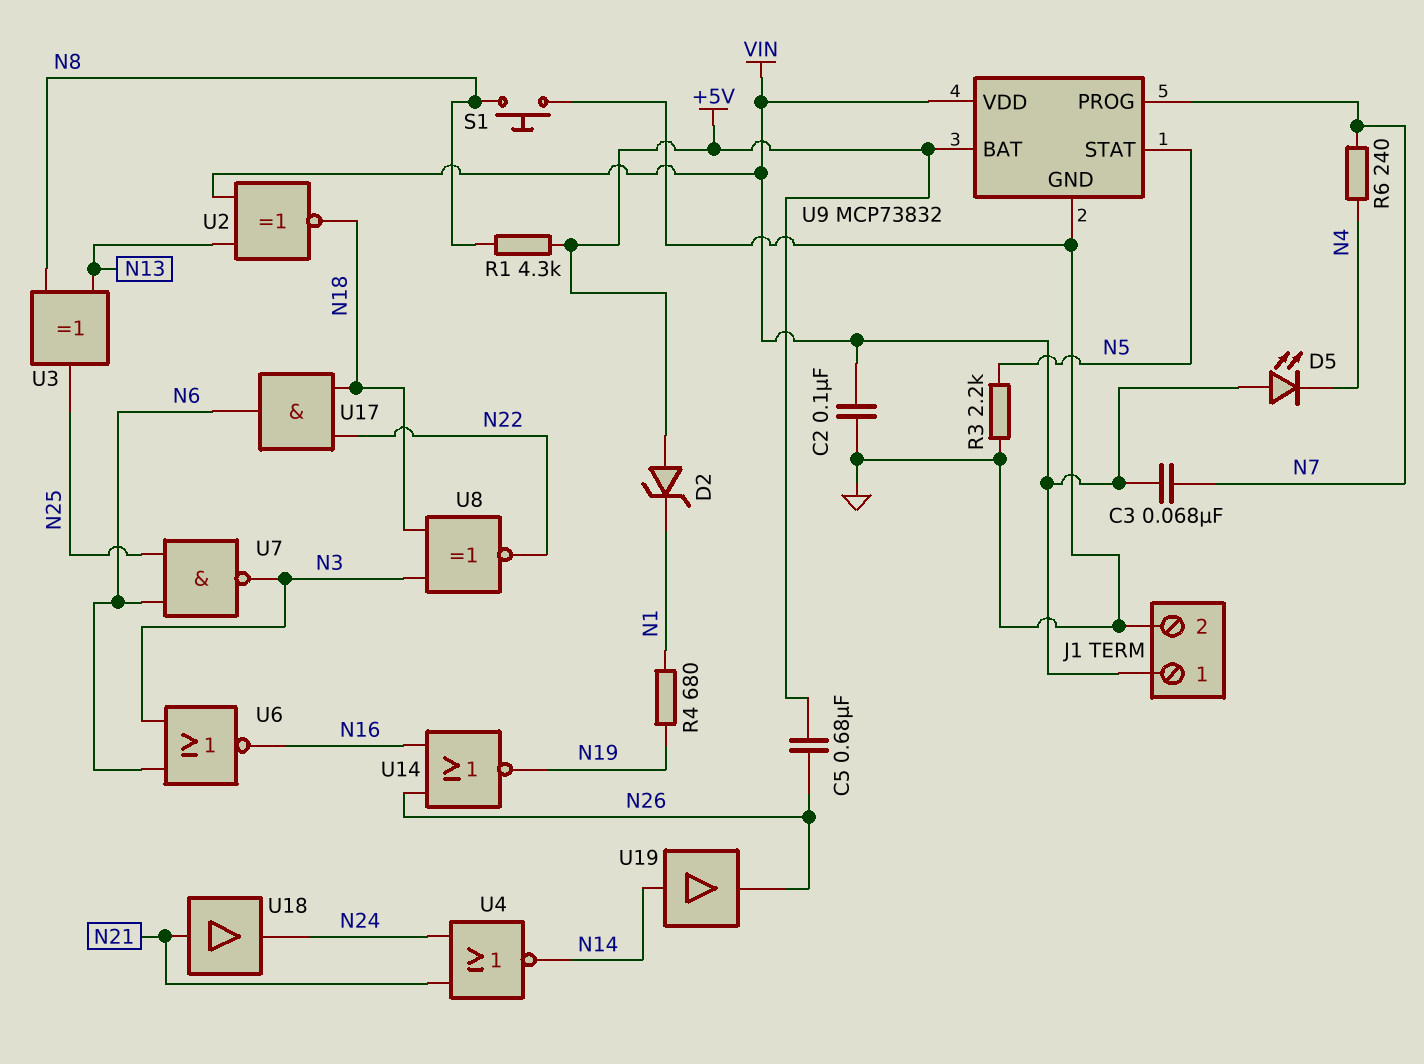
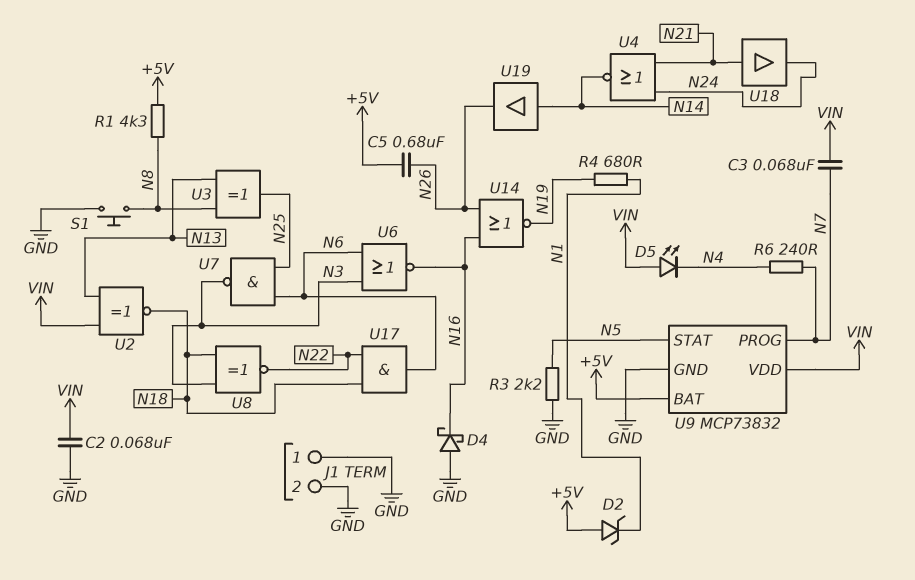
C2: 100nF (GND, VIN) -> 68nF (GND, VIN)
D4: none -> schottky (A GND, K N16)
J1 pin 1: VIN -> GND

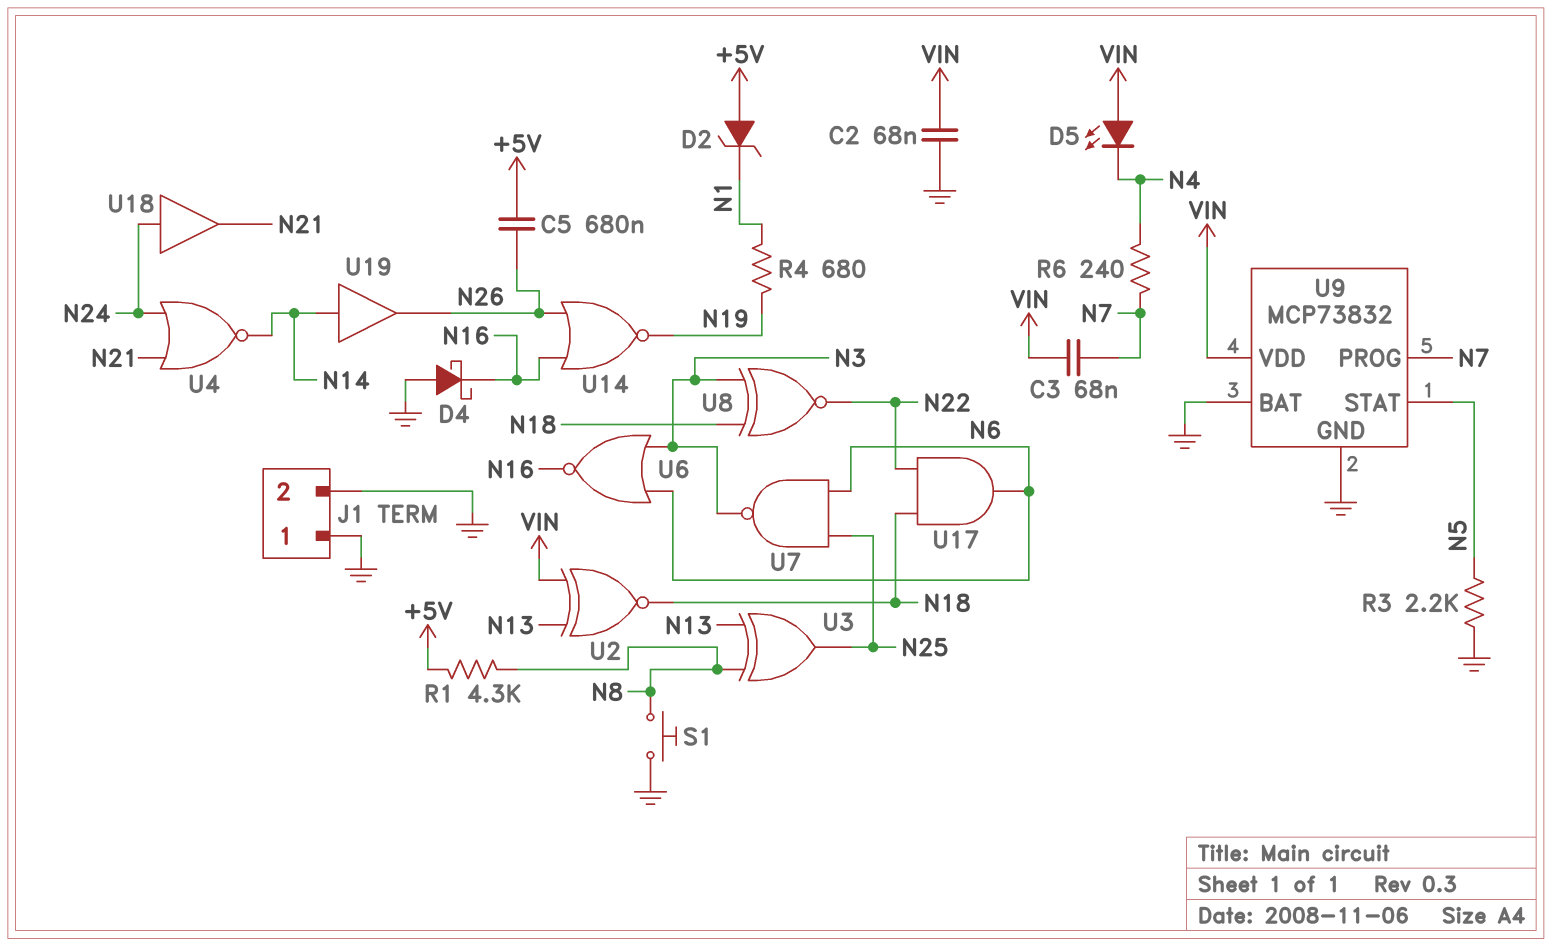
U9 pin BAT: +5V -> GND
U18: buffer (in N21, out N24) -> buffer (in N24, out N21)

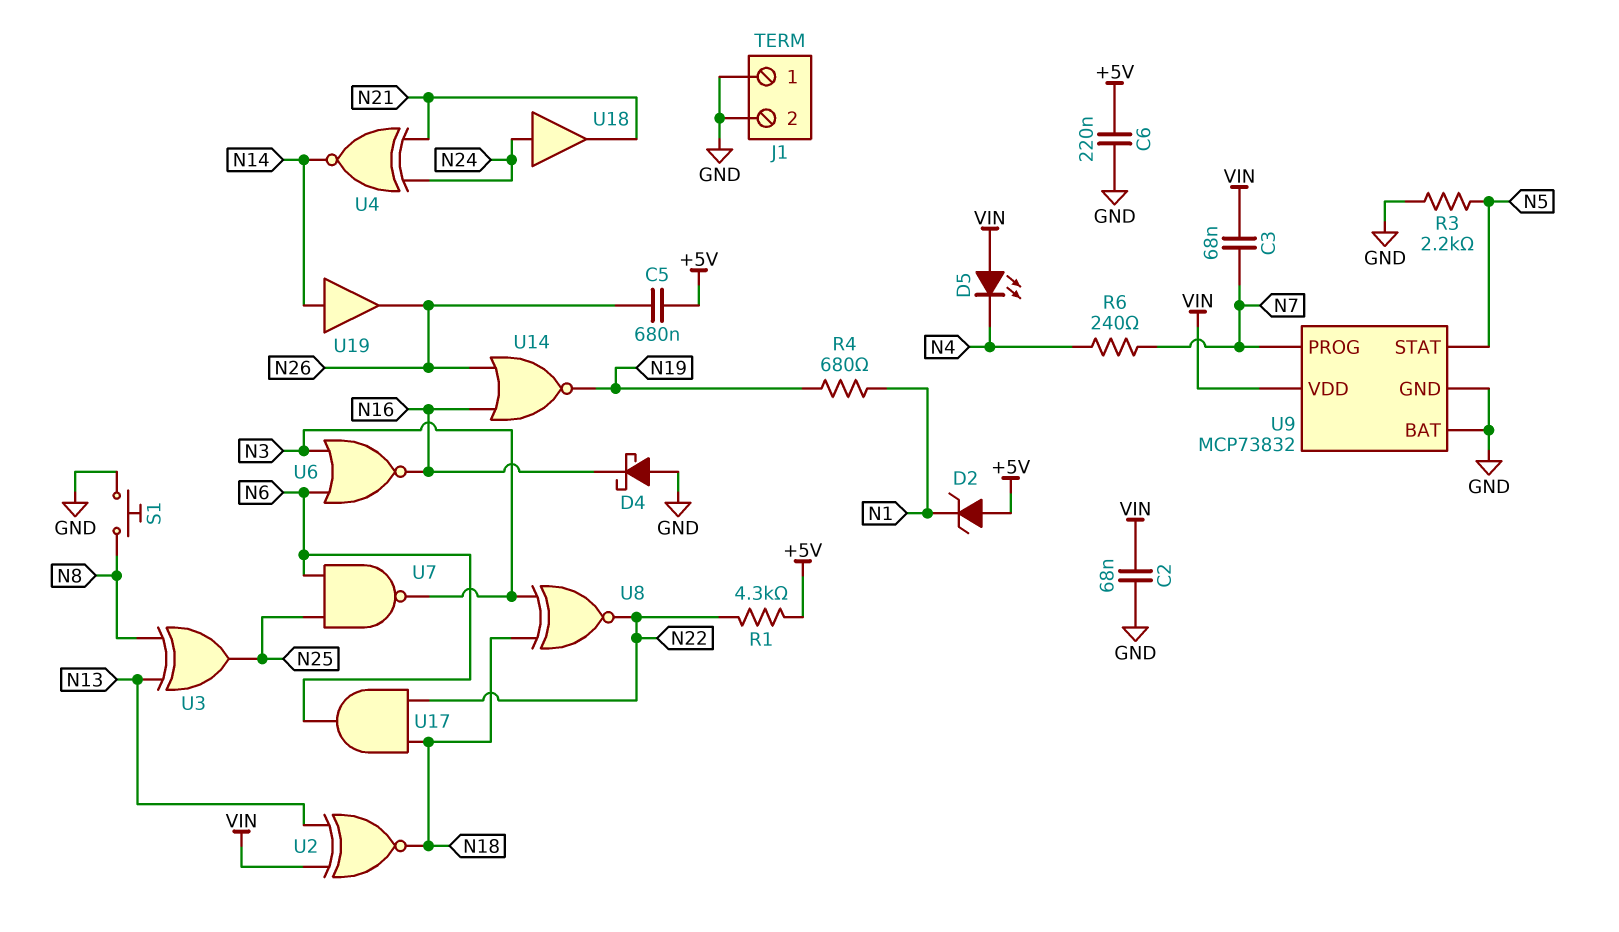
C6: none -> 220nF (+5V, GND)
R1: 4.3k (+5V, N8) -> 4.3k (+5V, N22)
U4: NOR (in N21, in N24, out N14) -> XNOR (in N21, in N24, out N14)

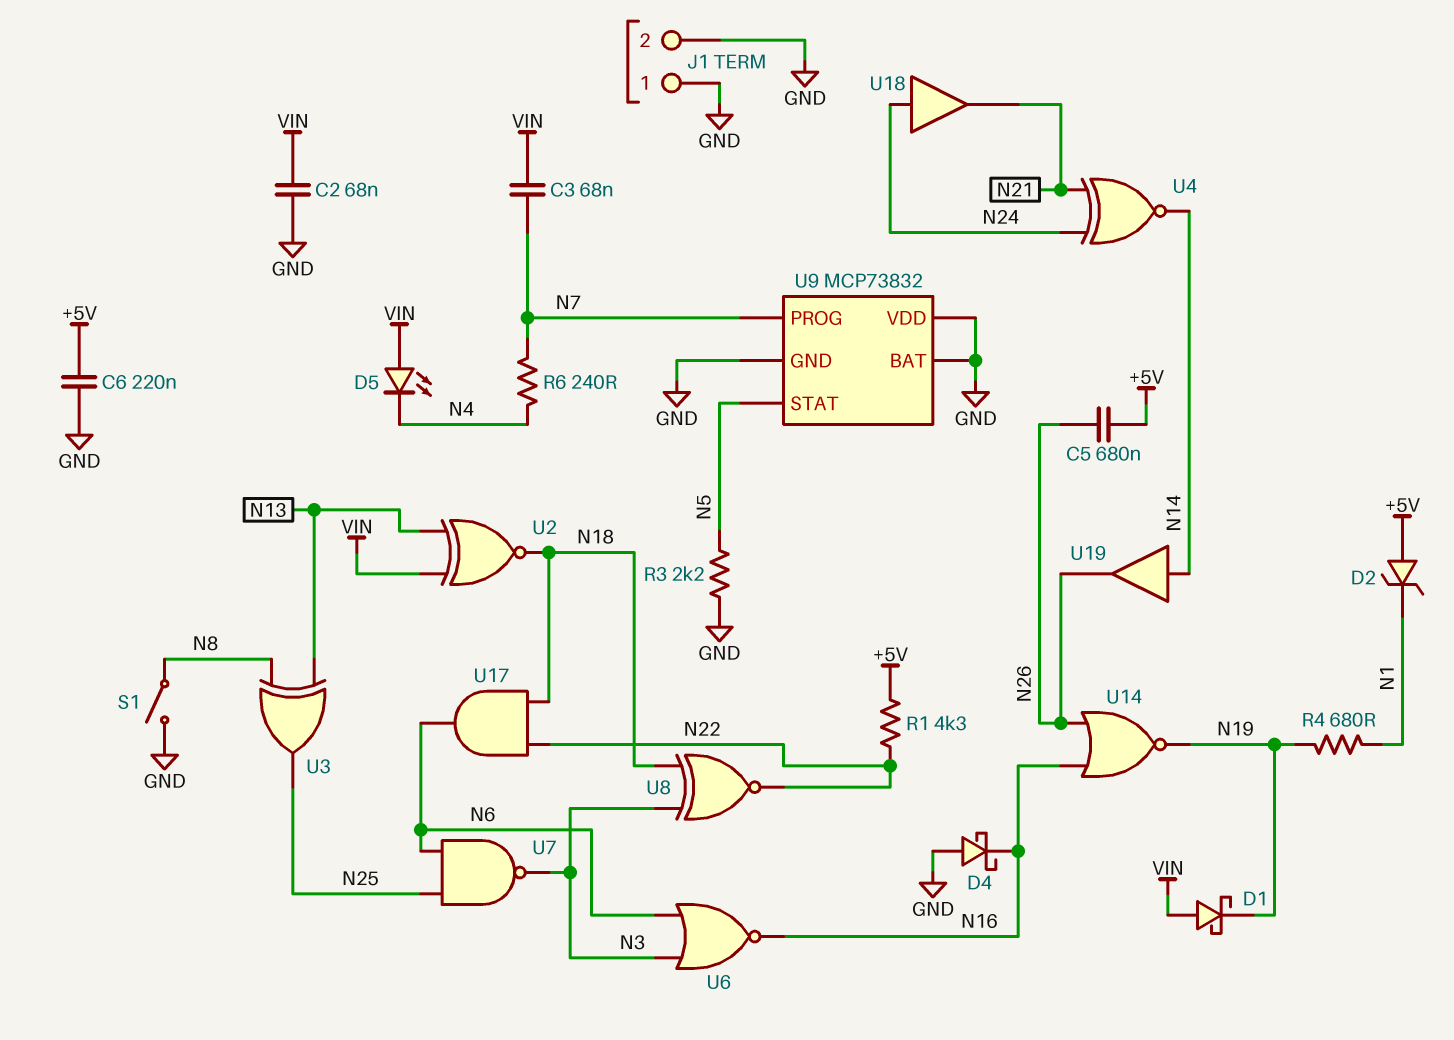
D1: none -> schottky (A VIN, K N19)
S1: button (GND, N8) -> switch (GND, N8)
U9 pin VDD: VIN -> GND

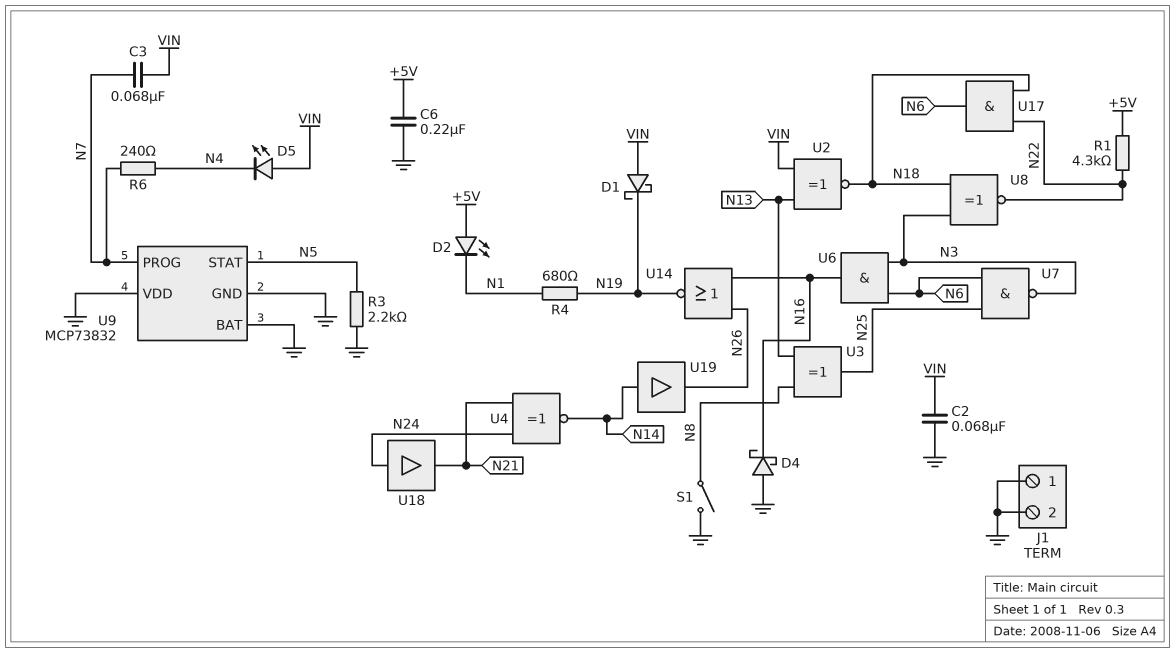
C5: 680nF (+5V, N26) -> none
D2: zener (A +5V, K N1) -> LED (A +5V, K N1)
U6: NOR (in N3, in N6, out N16) -> AND (in N3, in N6, out N16)

